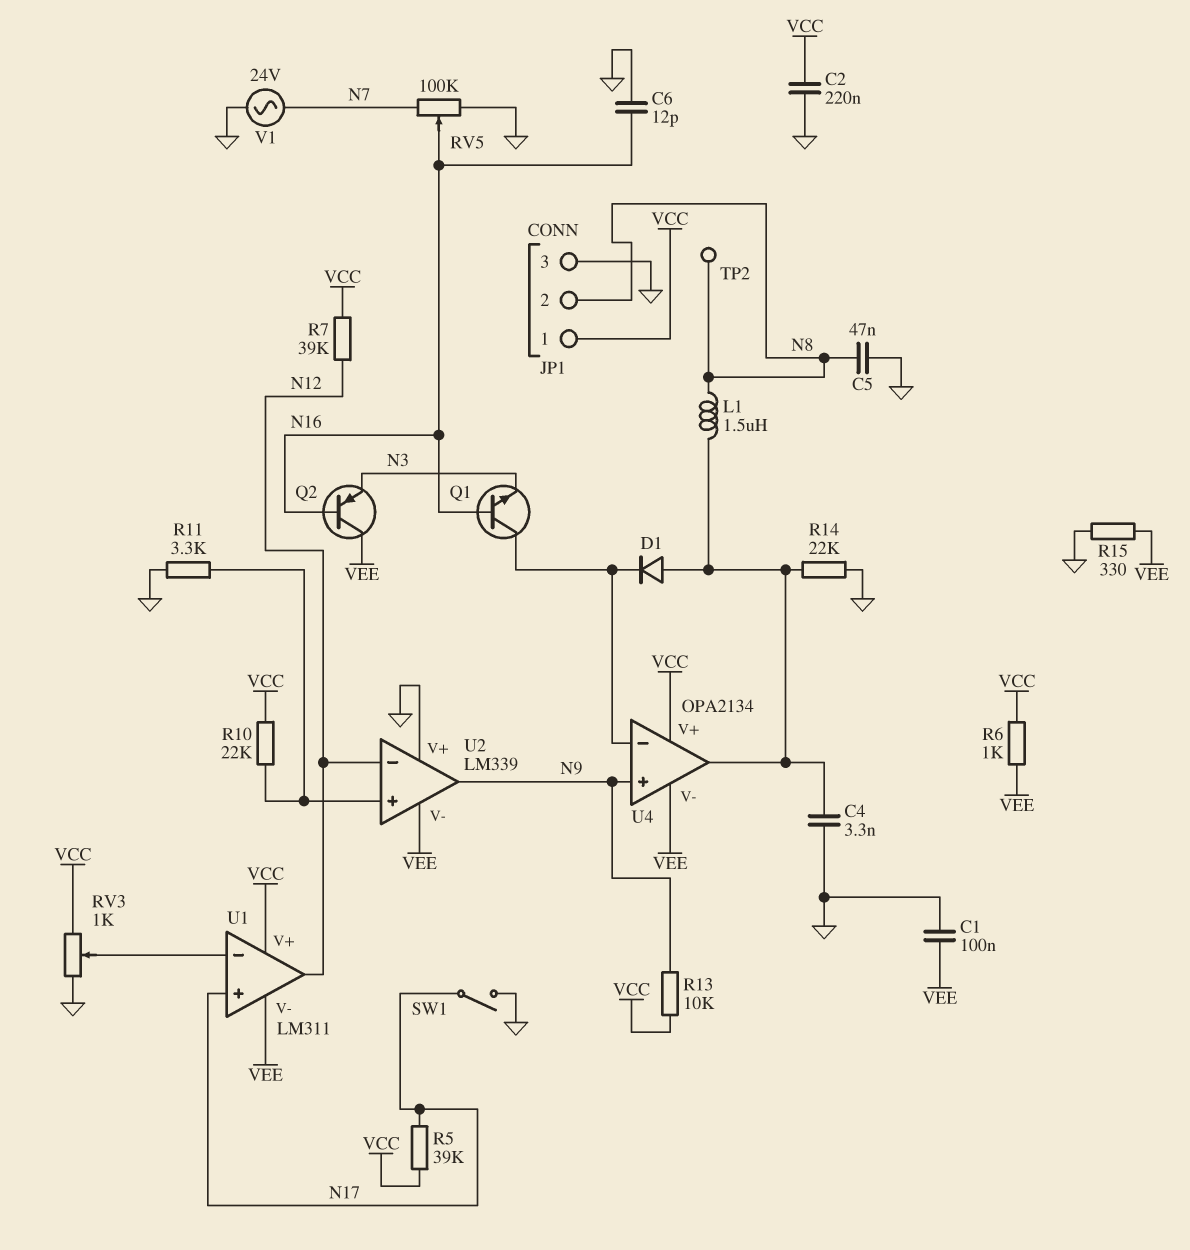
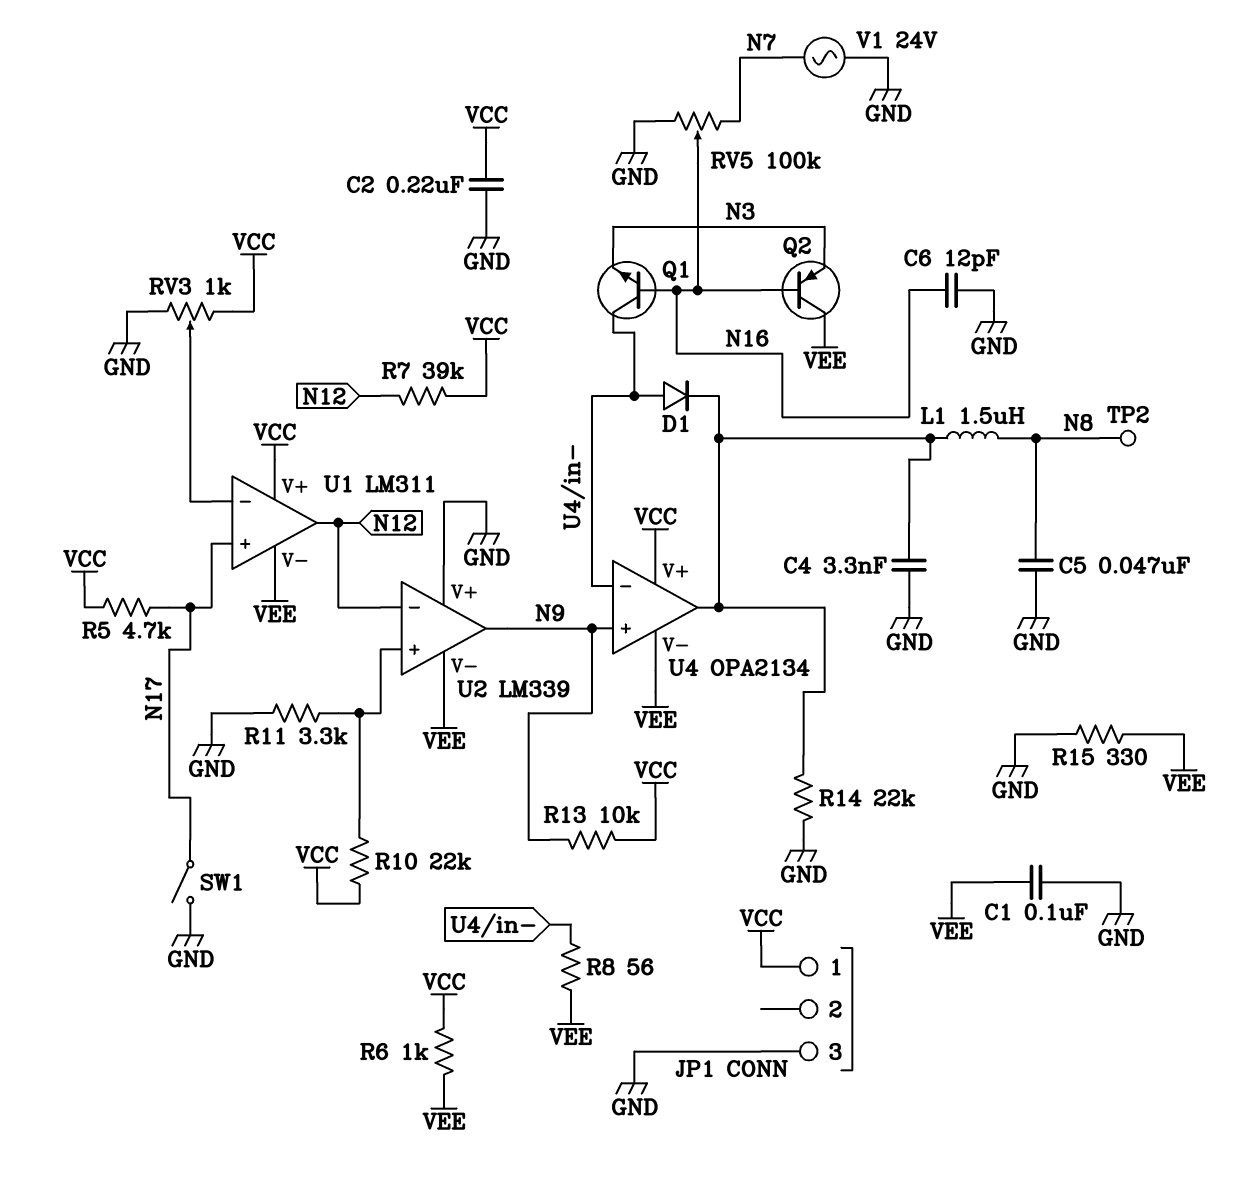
D1: diode (A U4/out, K U4/in-) -> diode (A U4/in-, K U4/out)
JP1 pin 2: N8 -> none
R5: 39k (N17, VCC) -> 4.7k (N17, VCC)
R8: none -> 56 (U4/in-, VEE)

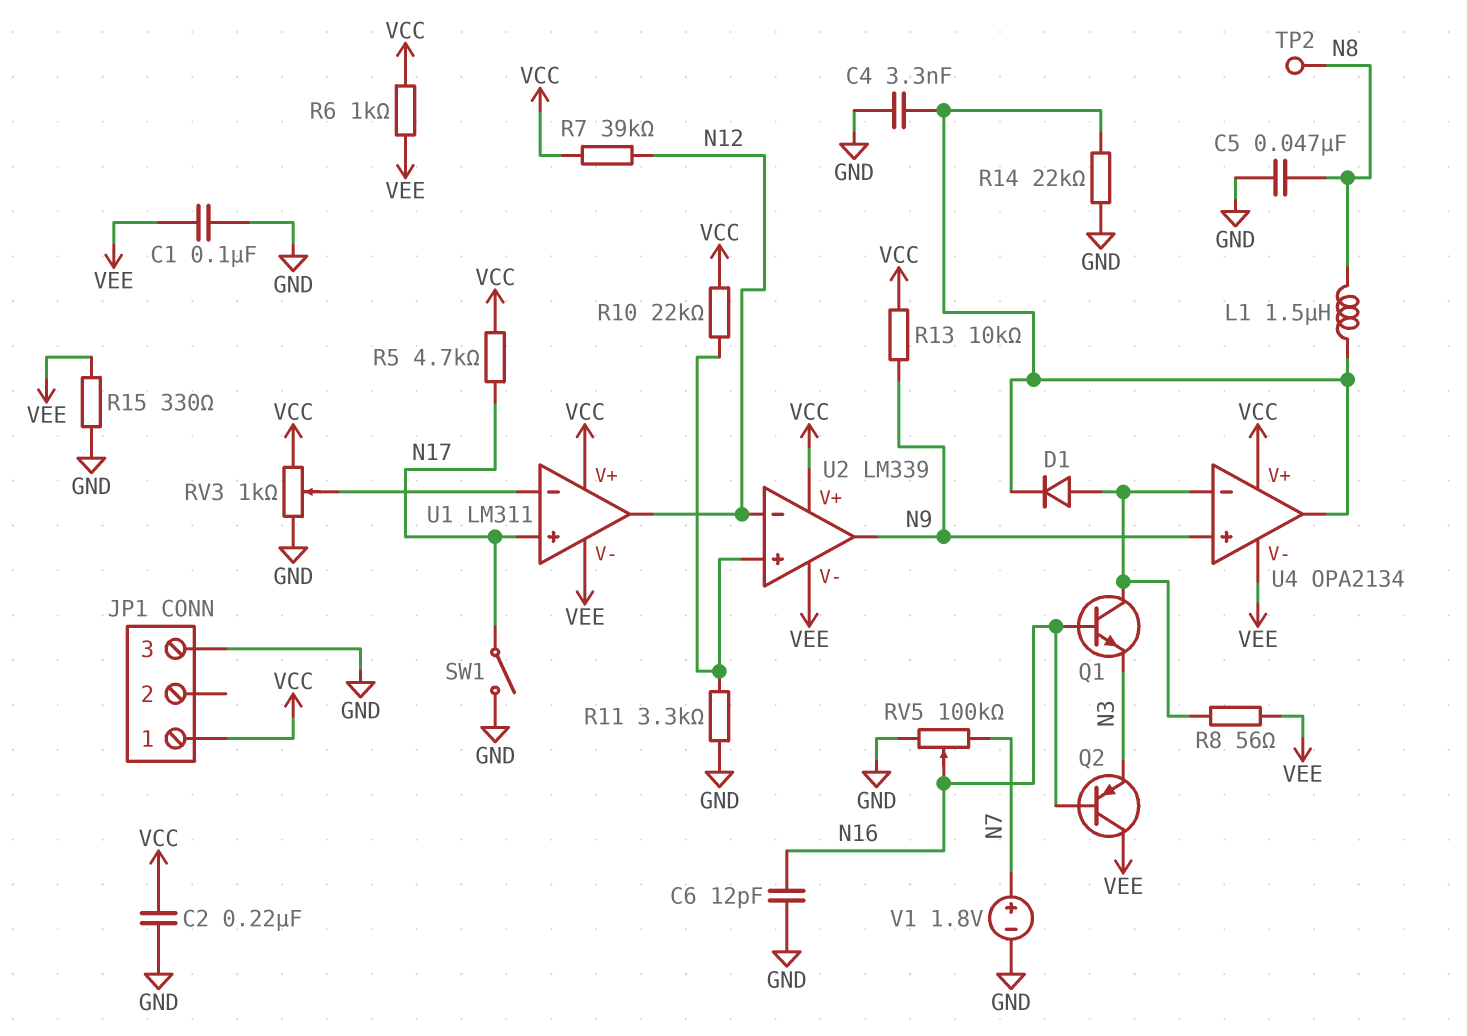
U2 pin V+: GND -> VCC
V1: AC 24V (GND, N7) -> 1.8V (plus N7, minus GND)

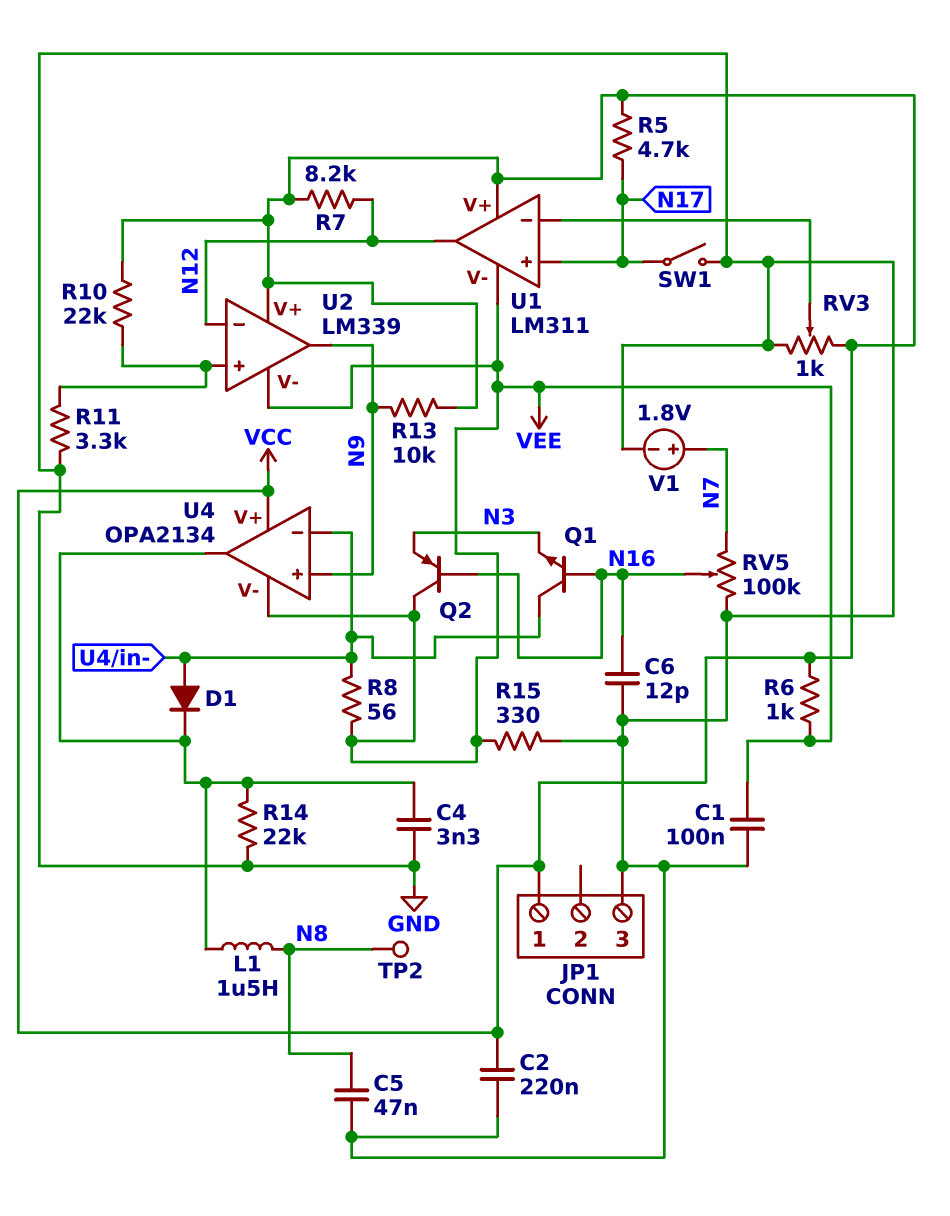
R7: 39k (N12, VCC) -> 8.2k (N12, VCC)

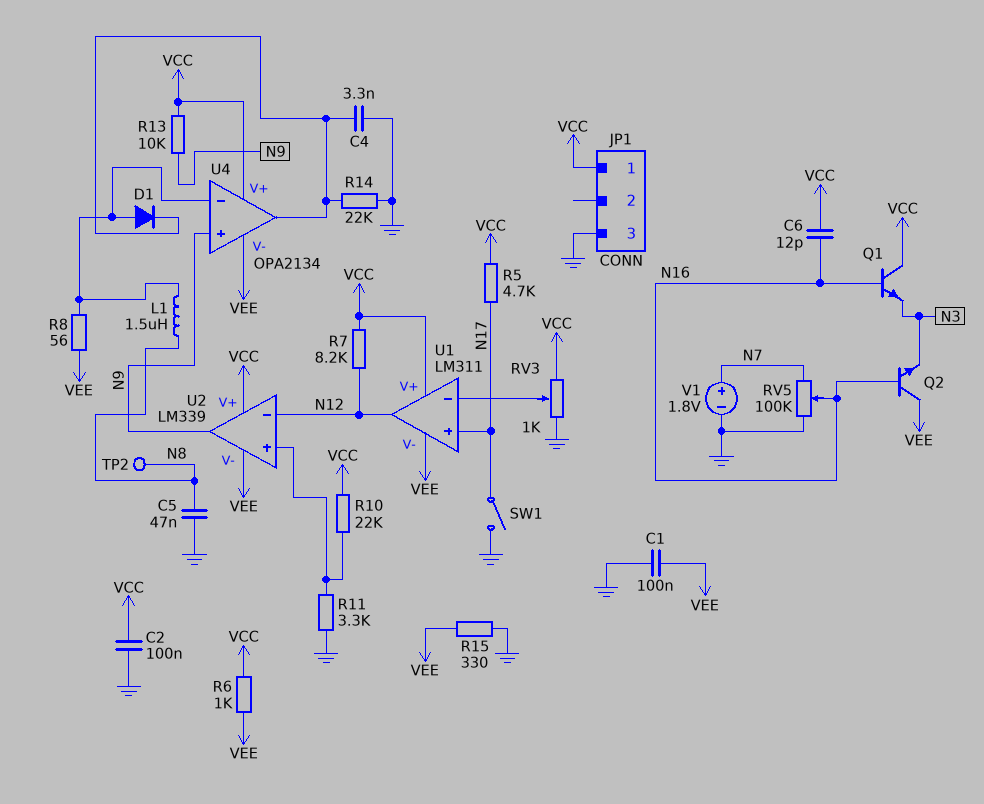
C2: 220nF (GND, VCC) -> 100nF (GND, VCC)
C6: 12pF (GND, N16) -> 12pF (N16, VCC)
L1: 1.5uH (N8, U4/out) -> 1.5uH (N8, U4/in-)
Q1: NPN (B N16, C U4/in-, E N3) -> NPN (B N16, C VCC, E N3)
Q2: PNP (B N16, C VEE, E N3) -> NPN (B N16, C VEE, E N3)

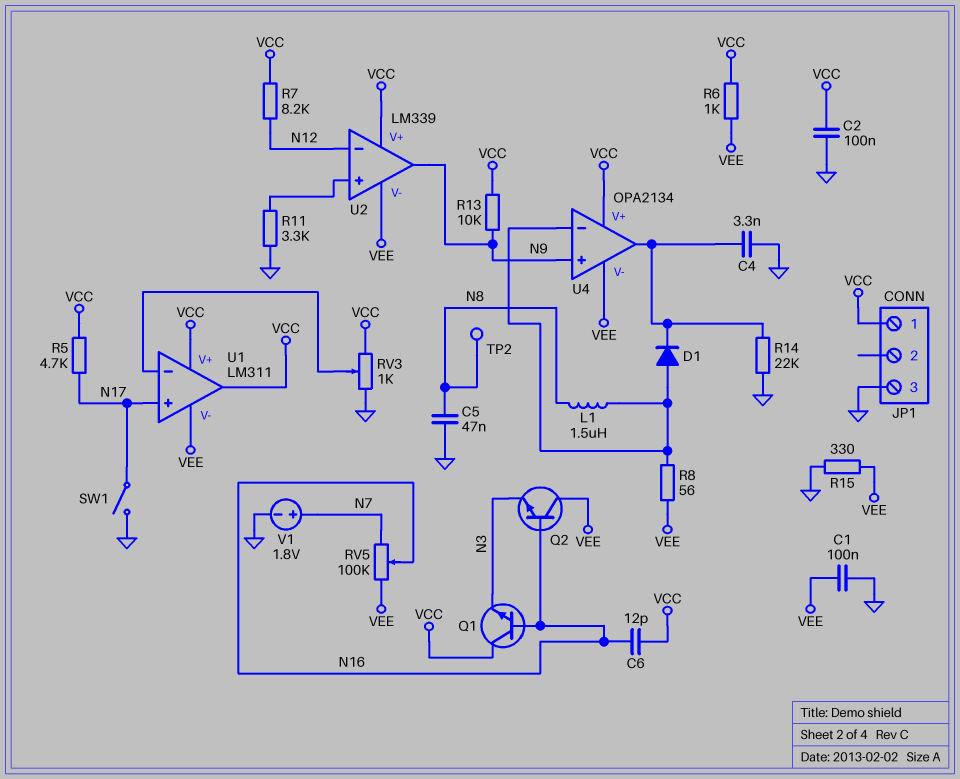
R10: 22k (U2/in+, VCC) -> none
RV5: 100k (GND, N7, wiper N16) -> 100k (N7, VEE, wiper N16)
U1 pin out: N12 -> VCC

